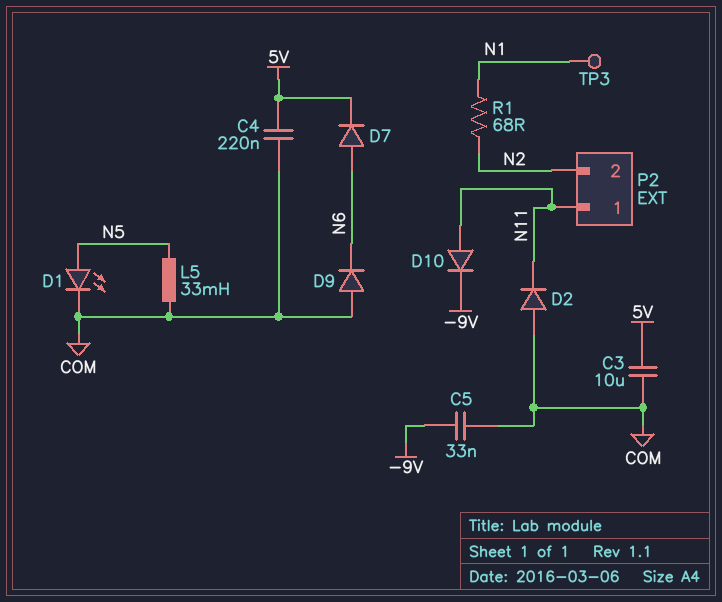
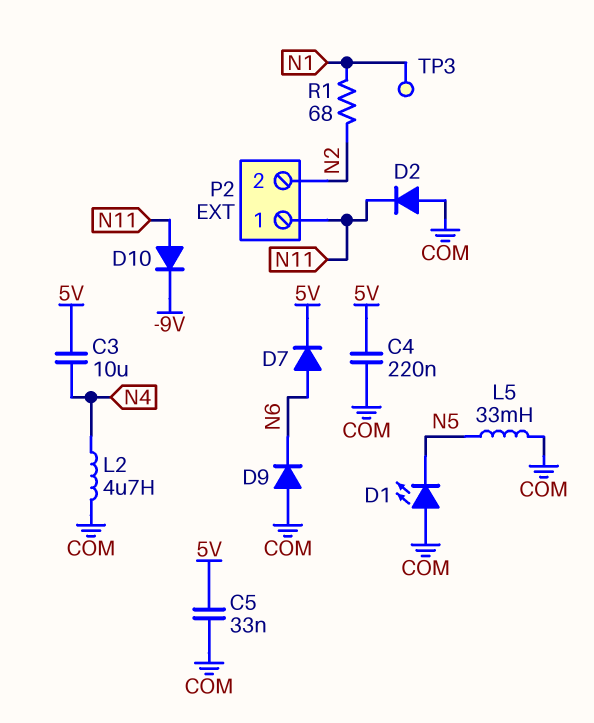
C3: 10uF (5V, COM) -> 10uF (5V, N4)
C5: 33nF (-9V, COM) -> 33nF (5V, COM)
D1: LED (A N5, K COM) -> LED (A COM, K N5)
L2: none -> 4.7uH (COM, N4)

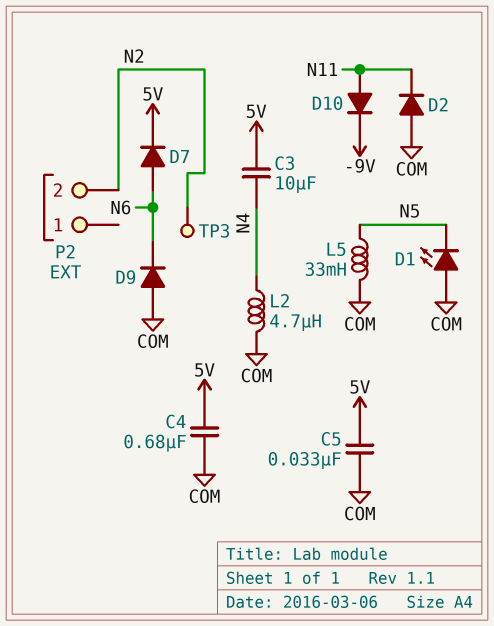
C4: 220nF (5V, COM) -> 680nF (5V, COM)
P2 pin 1: N11 -> none
R1: 68 (N1, N2) -> none
TP3: test point (N1) -> test point (N2)

